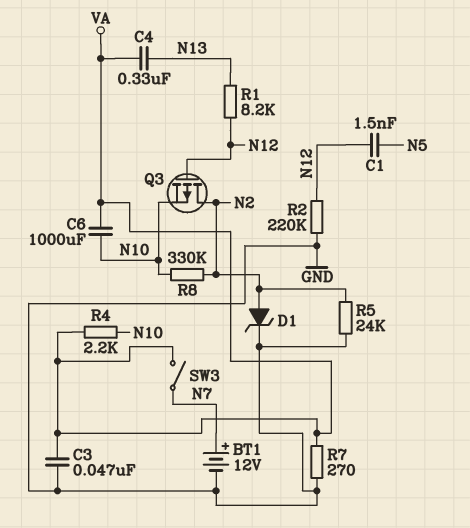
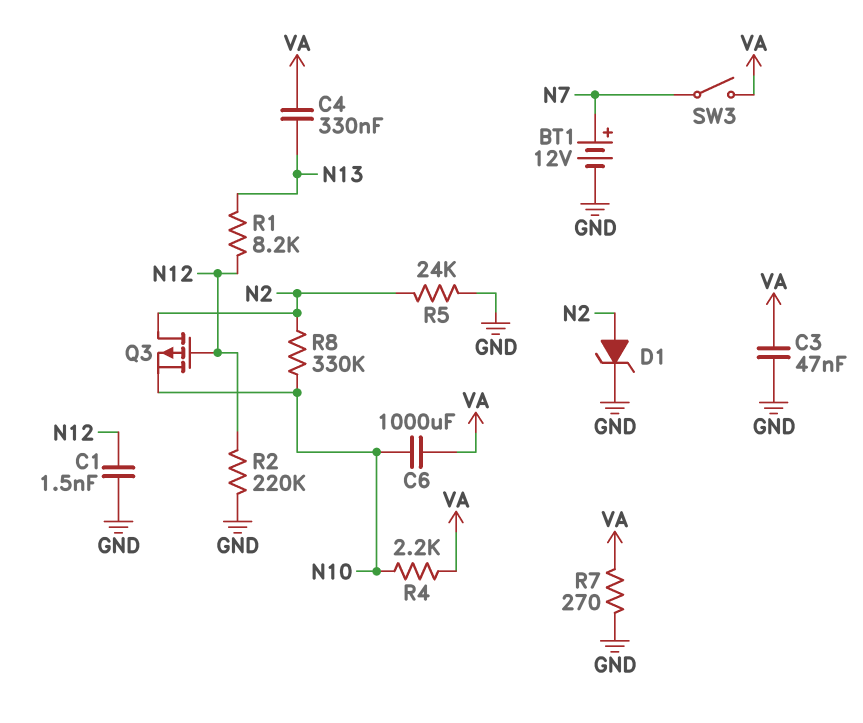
C1: 1.5nF (N5, N12) -> 1.5nF (GND, N12)

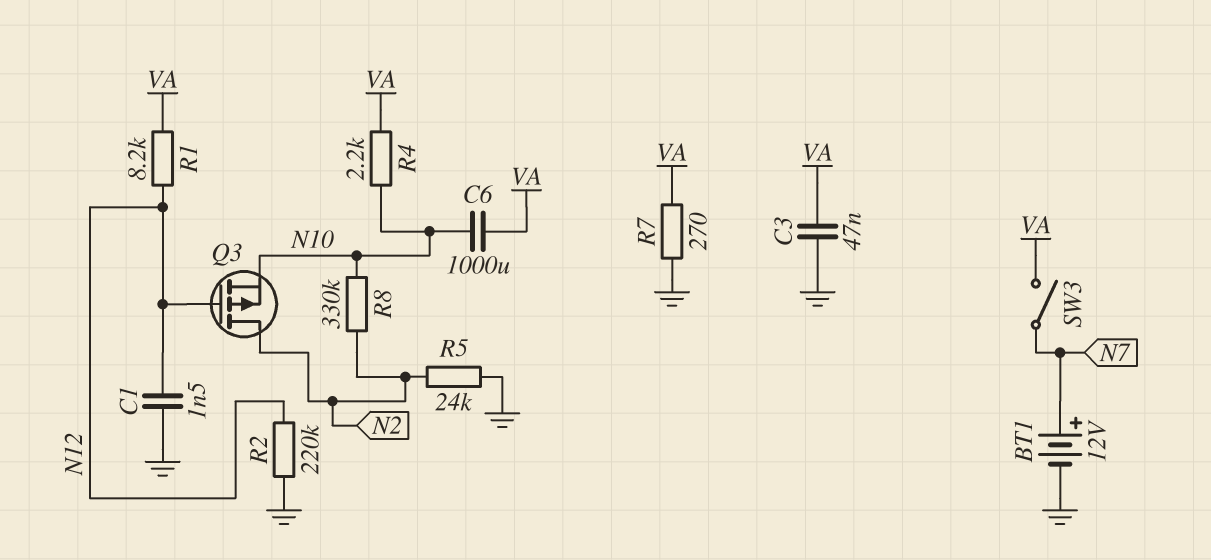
C4: 330nF (N13, VA) -> none
D1: zener (A N2, K GND) -> none
R1: 8.2k (N12, N13) -> 8.2k (N12, VA)

